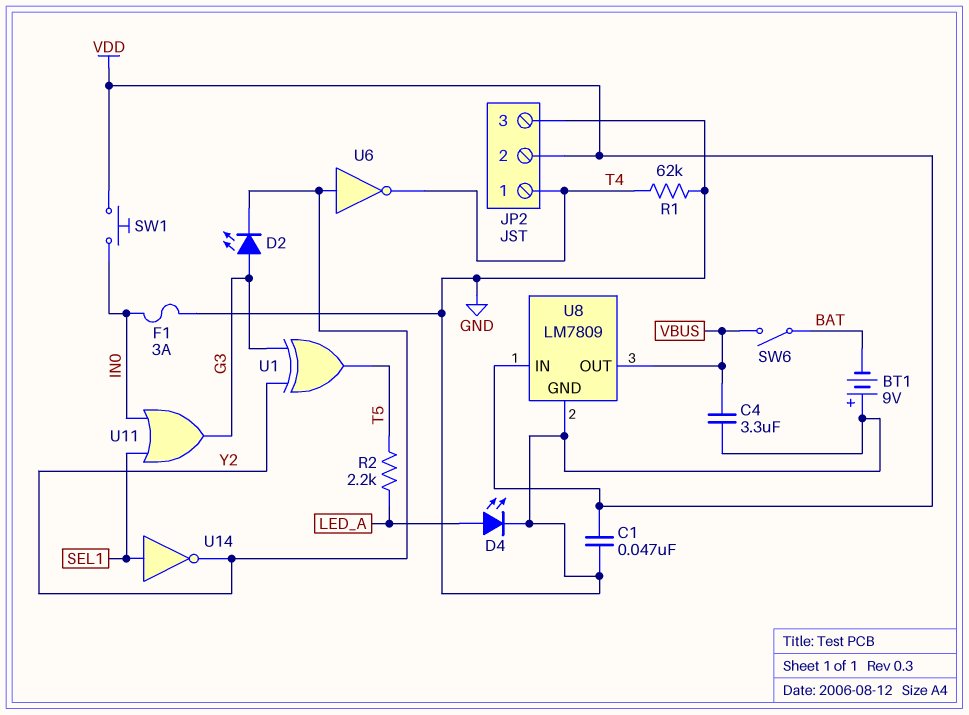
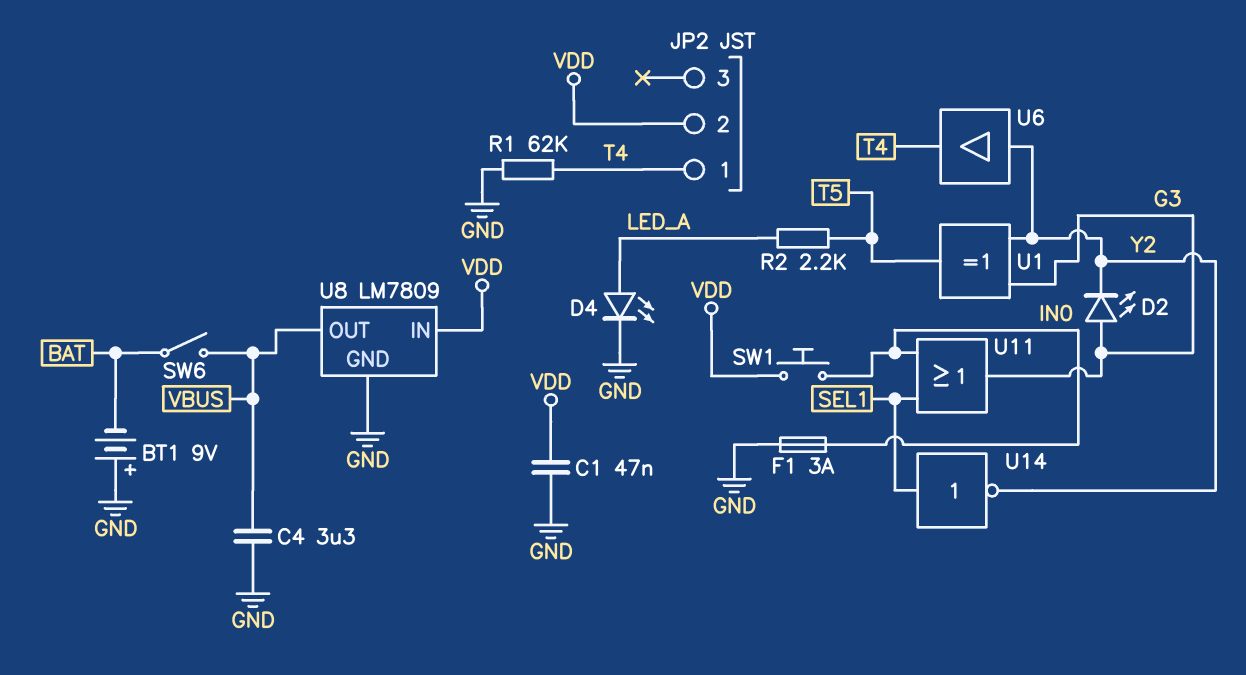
JP2 pin 3: GND -> none
U6: NOT (in Y2, out T4) -> buffer (in Y2, out T4)

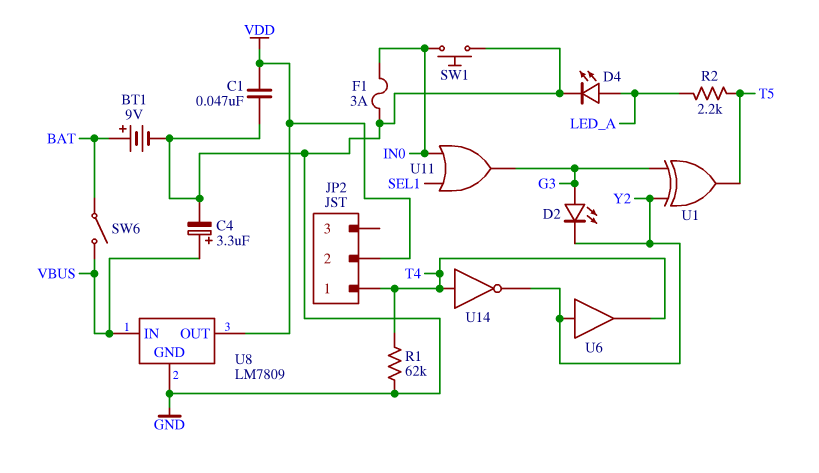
BT1: 9V (plus GND, minus BAT) -> 9V (plus BAT, minus GND)
C4: 3.3uF (GND, VBUS) -> 3.3uF (plus VBUS, minus GND)
SW1: button (IN0, VDD) -> button (GND, IN0)
U8 pin IN: VDD -> VBUS
U8 pin OUT: VBUS -> VDD
U14: NOT (in SEL1, out Y2) -> NOT (in T4, out Y2)

